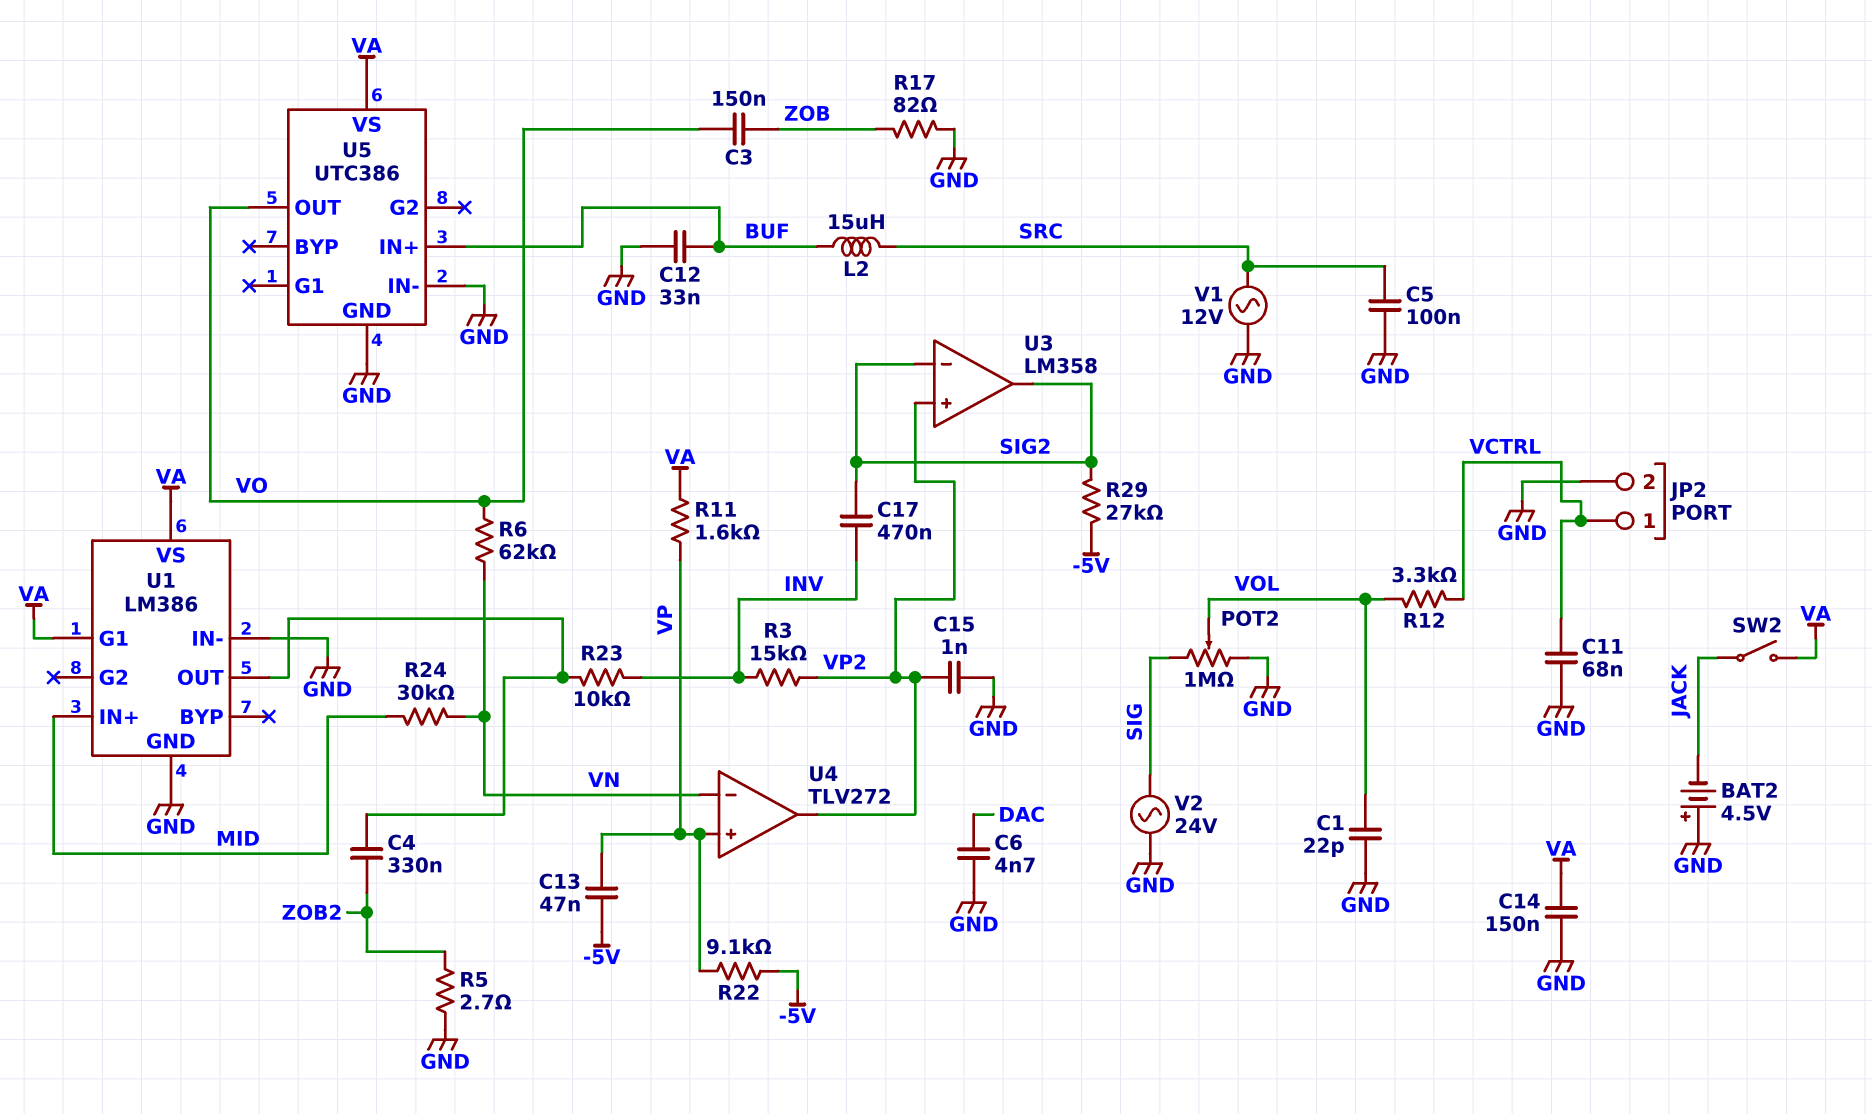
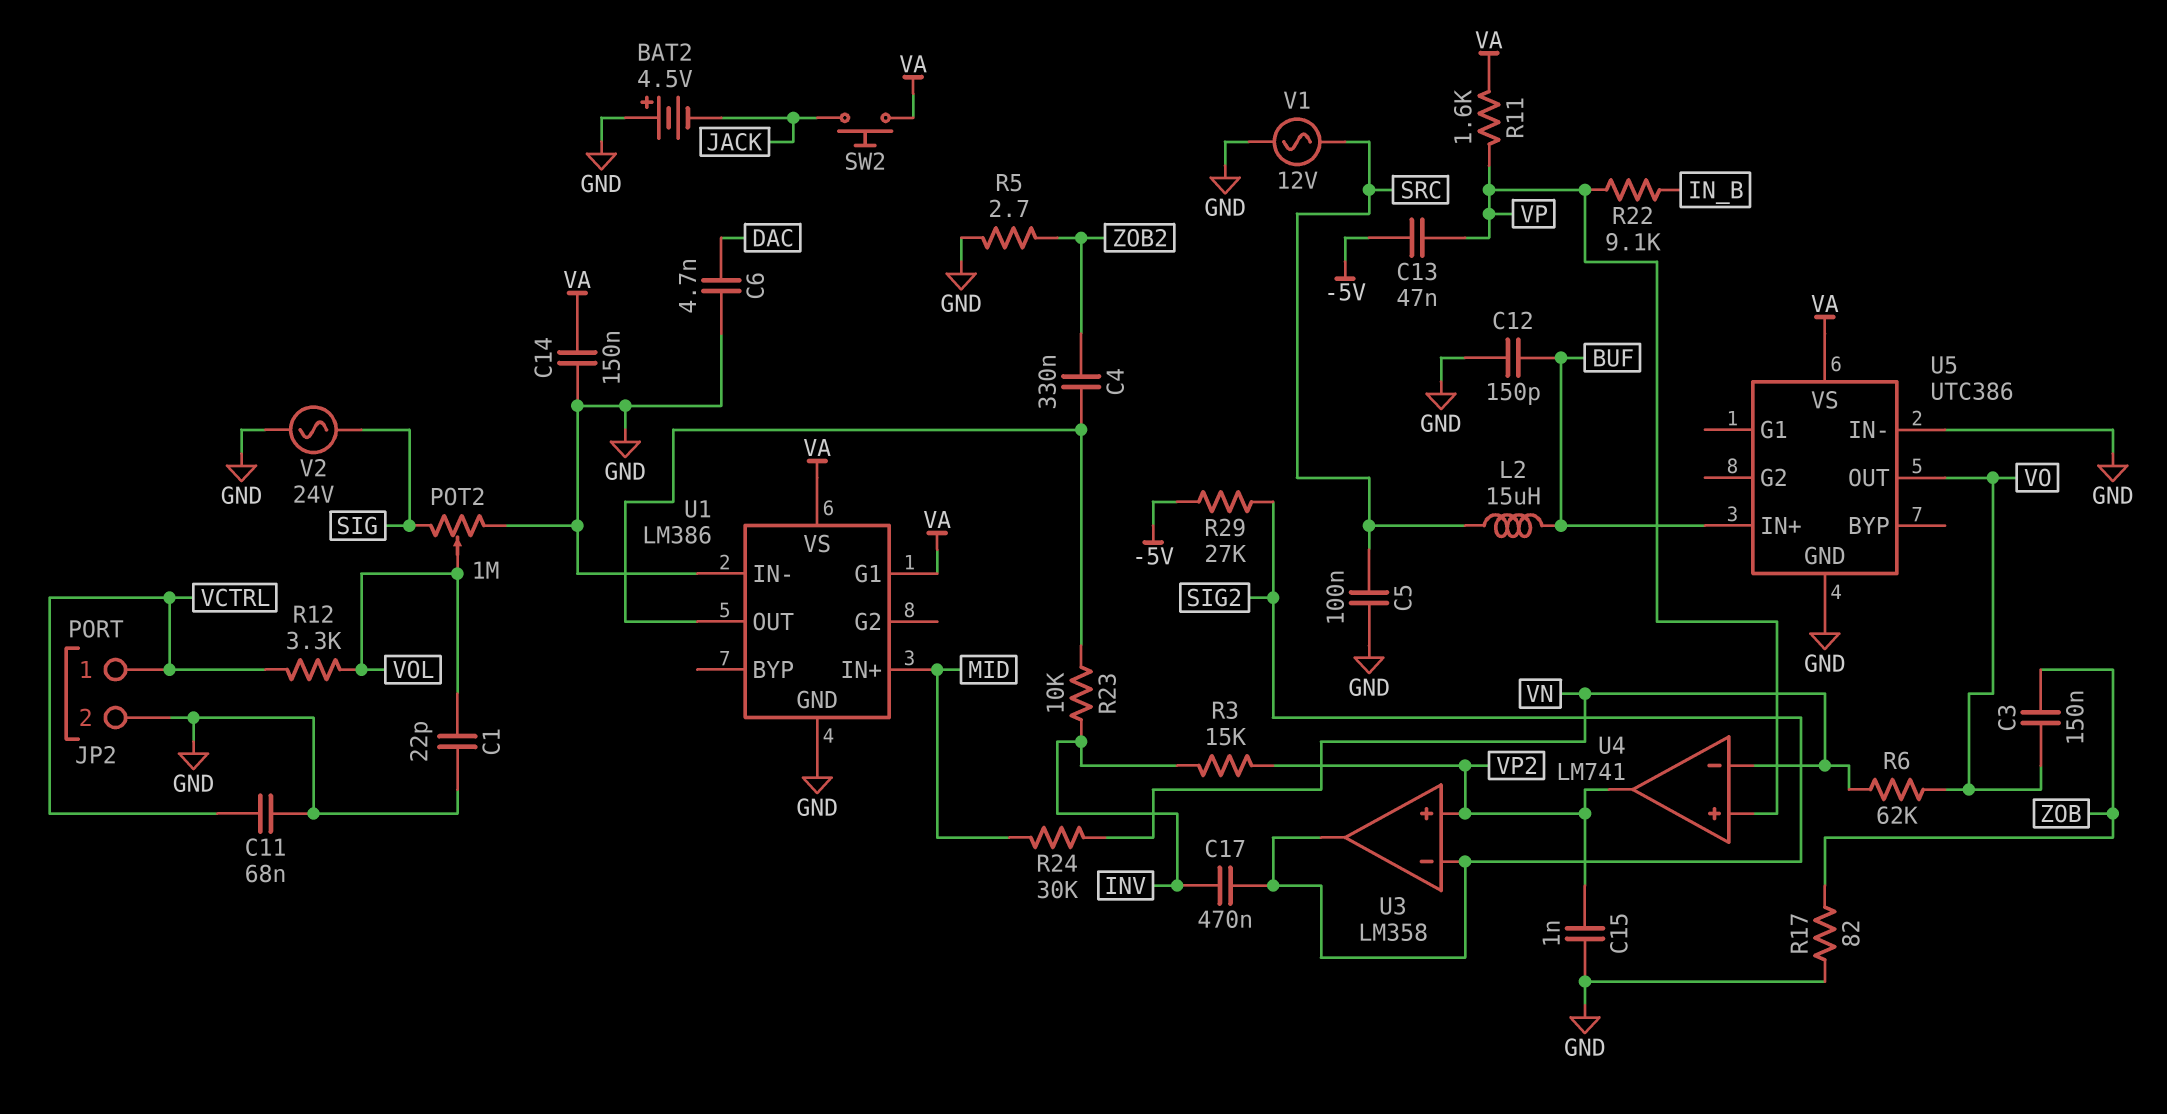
C12: 33nF (BUF, GND) -> 150pF (BUF, GND)
R22: 9.1k (-5V, VP) -> 9.1k (IN_B, VP)
SW2: switch (JACK, VA) -> button (JACK, VA)
U4: TLV272 -> LM741

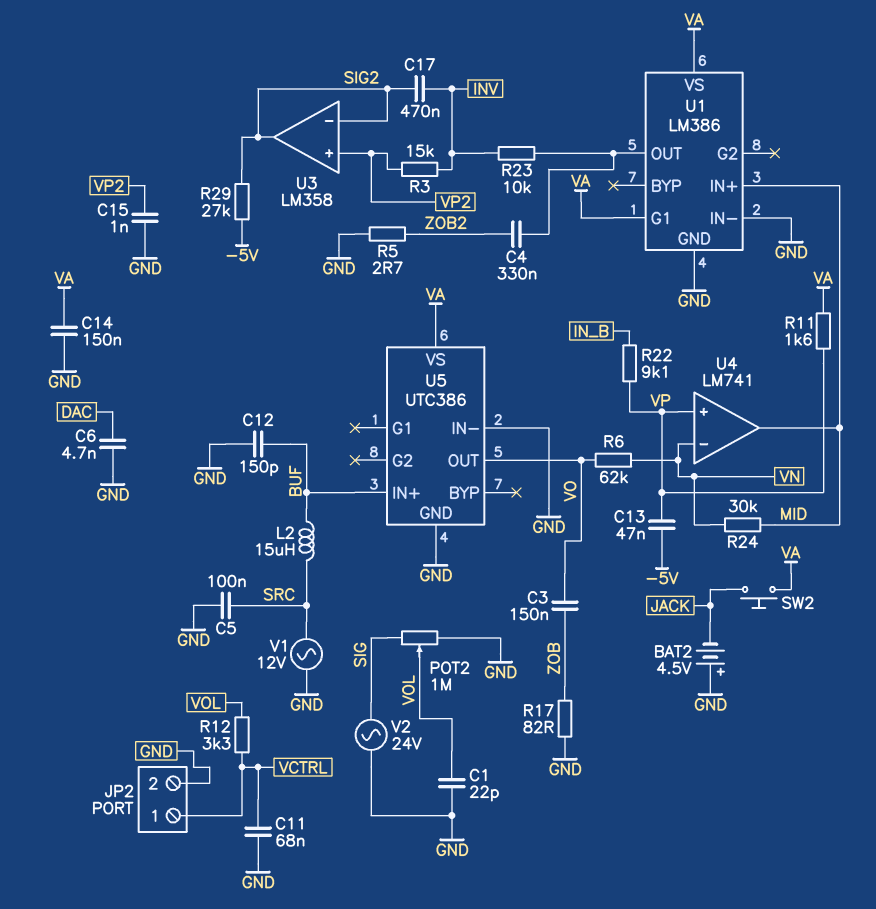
U4 pin out: VP2 -> MID

